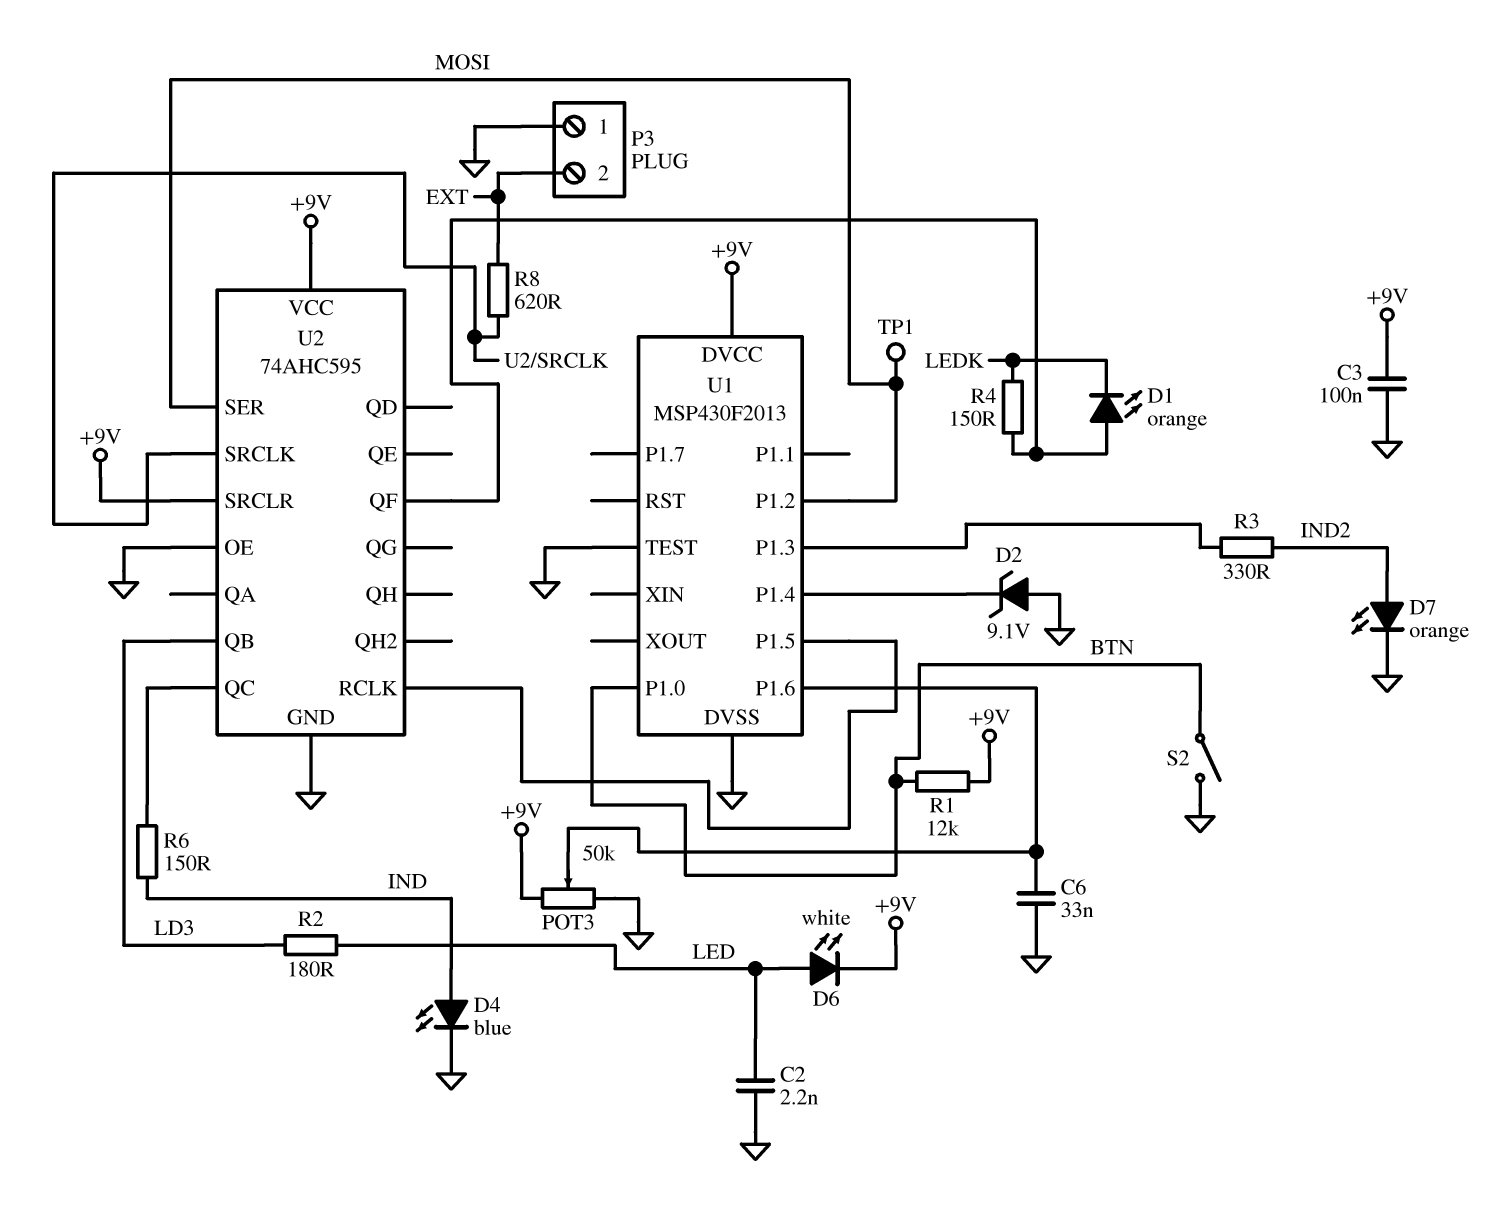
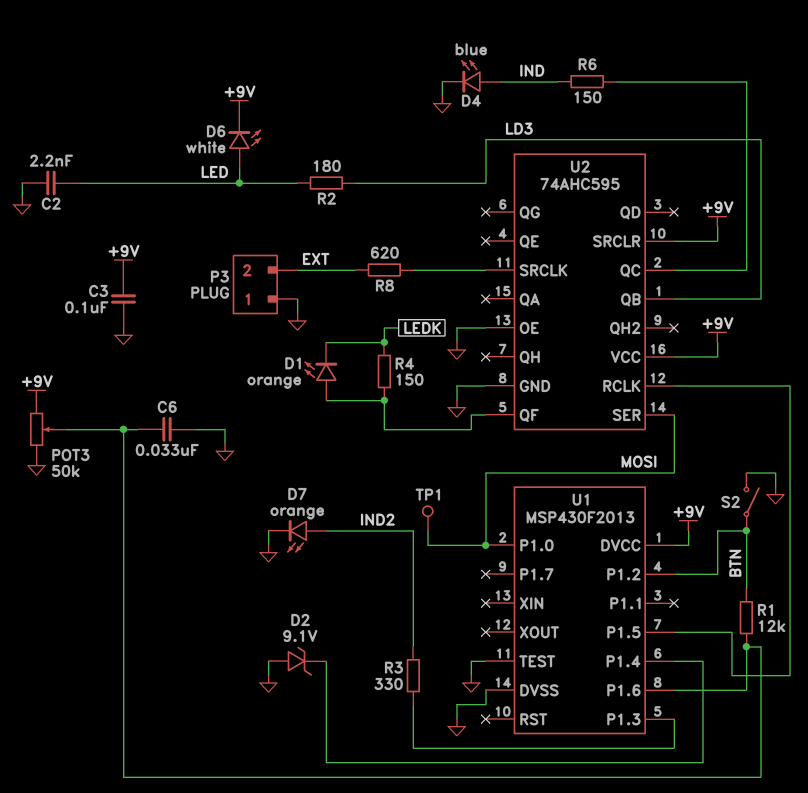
R1: 12k (+9V, BTN) -> 12k (BTN, U1/P1.6)
U1 pin P1.0: BTN -> MOSI
U1 pin P1.2: MOSI -> BTN

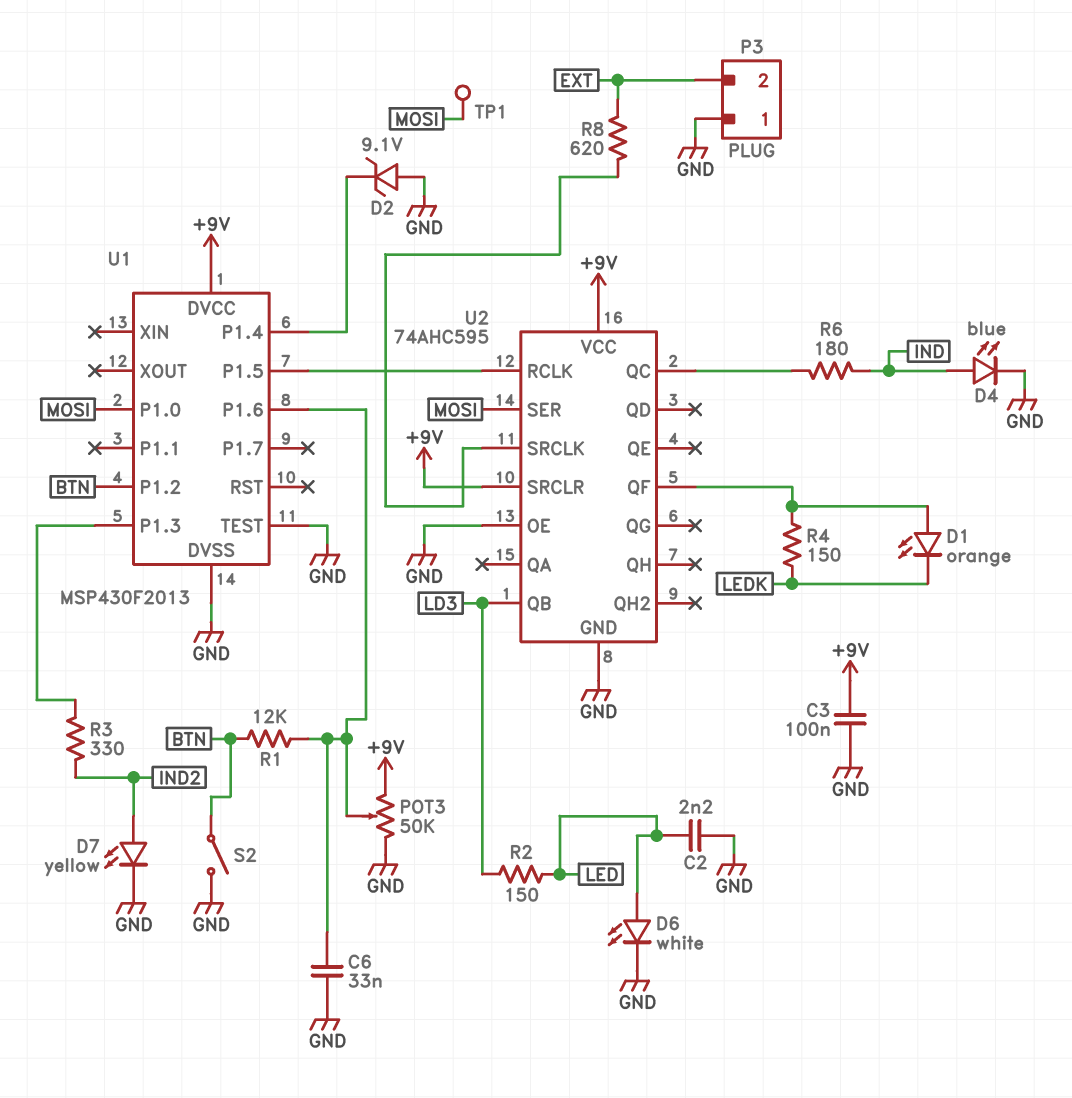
D6: LED white (A LED, K +9V) -> LED white (A LED, K GND)
D7: LED orange (A IND2, K GND) -> LED yellow (A IND2, K GND)
R2: 180 (LD3, LED) -> 150 (LD3, LED)
R6: 150 (IND, U2/QC) -> 180 (IND, U2/QC)

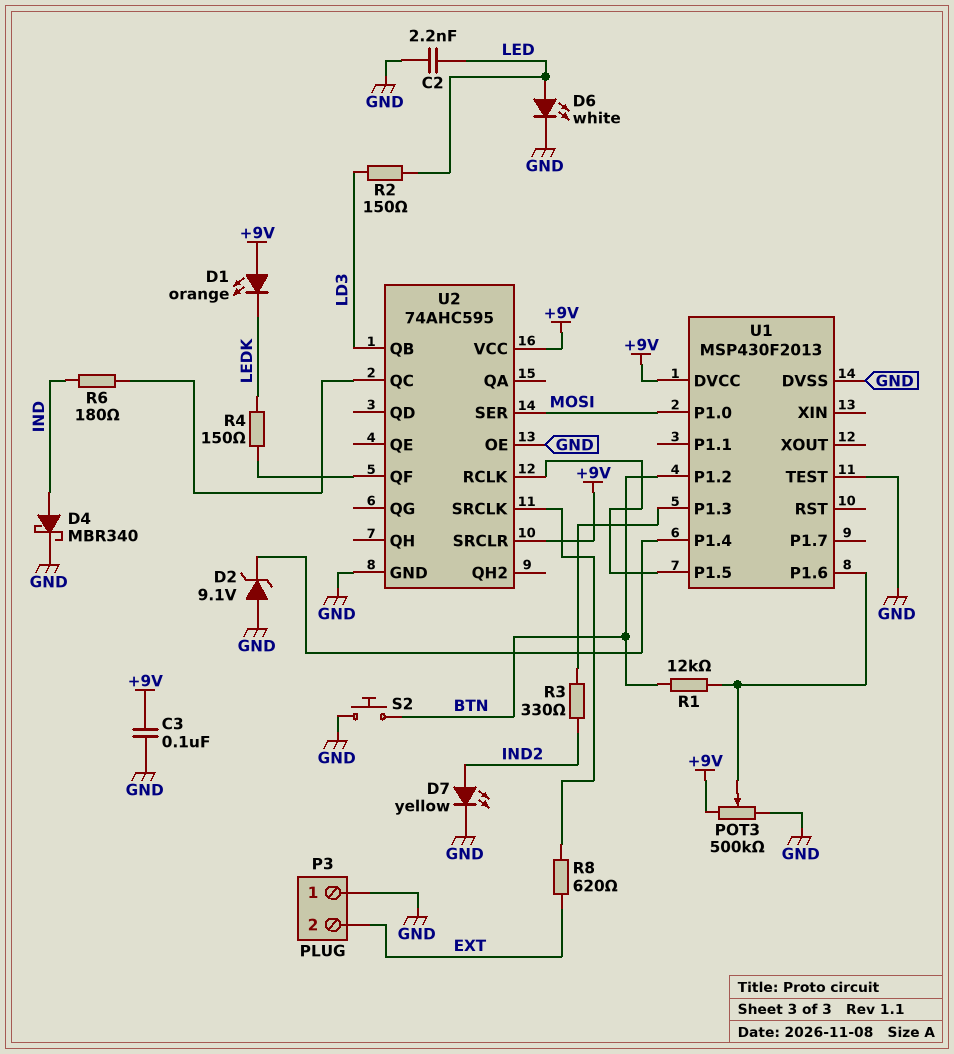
C6: 33nF (GND, U1/P1.6) -> none
D1: LED orange (A U2/QF, K LEDK) -> LED orange (A +9V, K LEDK)
D4: LED blue (A IND, K GND) -> schottky MBR340 (A IND, K GND)
POT3: 50k (+9V, GND, wiper U1/P1.6) -> 500k (+9V, GND, wiper U1/P1.6)
S2: switch (BTN, GND) -> button (BTN, GND)
TP1: test point (MOSI) -> none

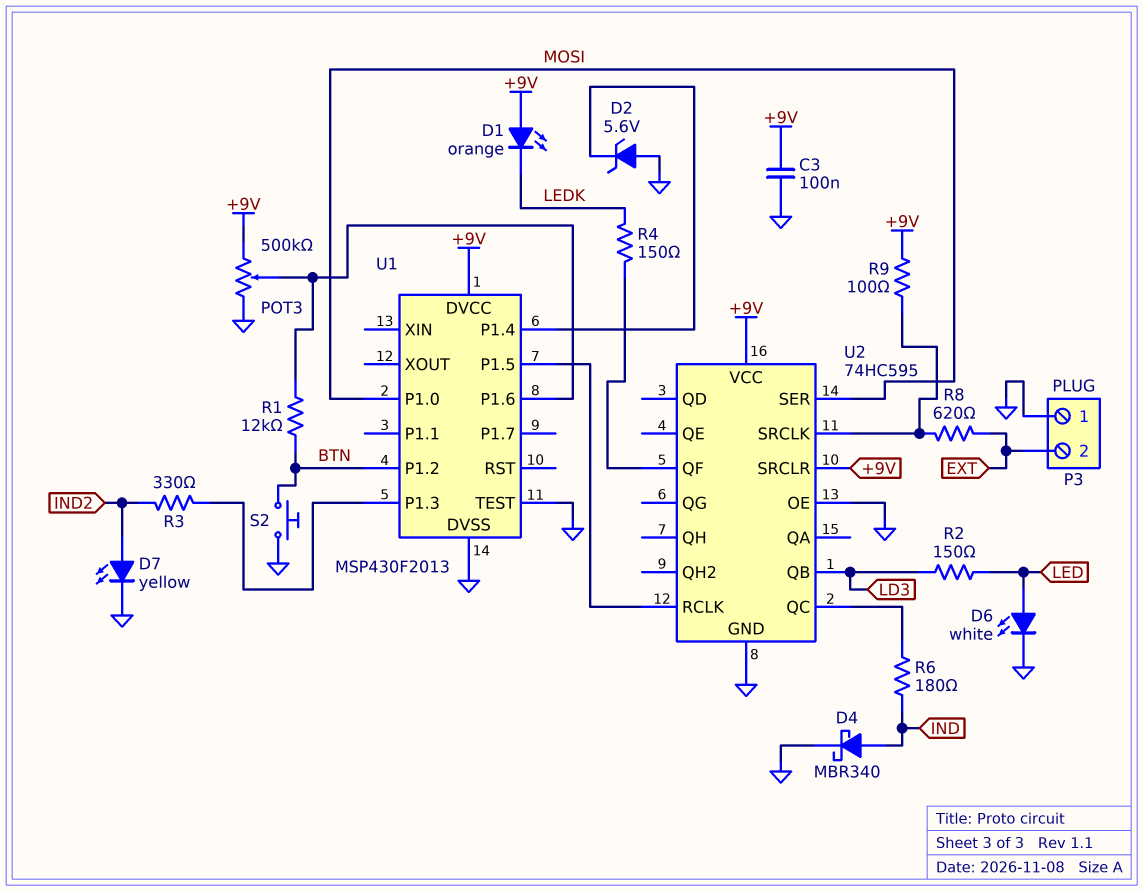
C2: 2.2nF (GND, LED) -> none
D2: zener 9.1V (A GND, K U1/P1.4) -> zener 5.6V (A GND, K U1/P1.4)
R9: none -> 100 (+9V, U2/SRCLK)
U2: 74AHC595 -> 74HC595

